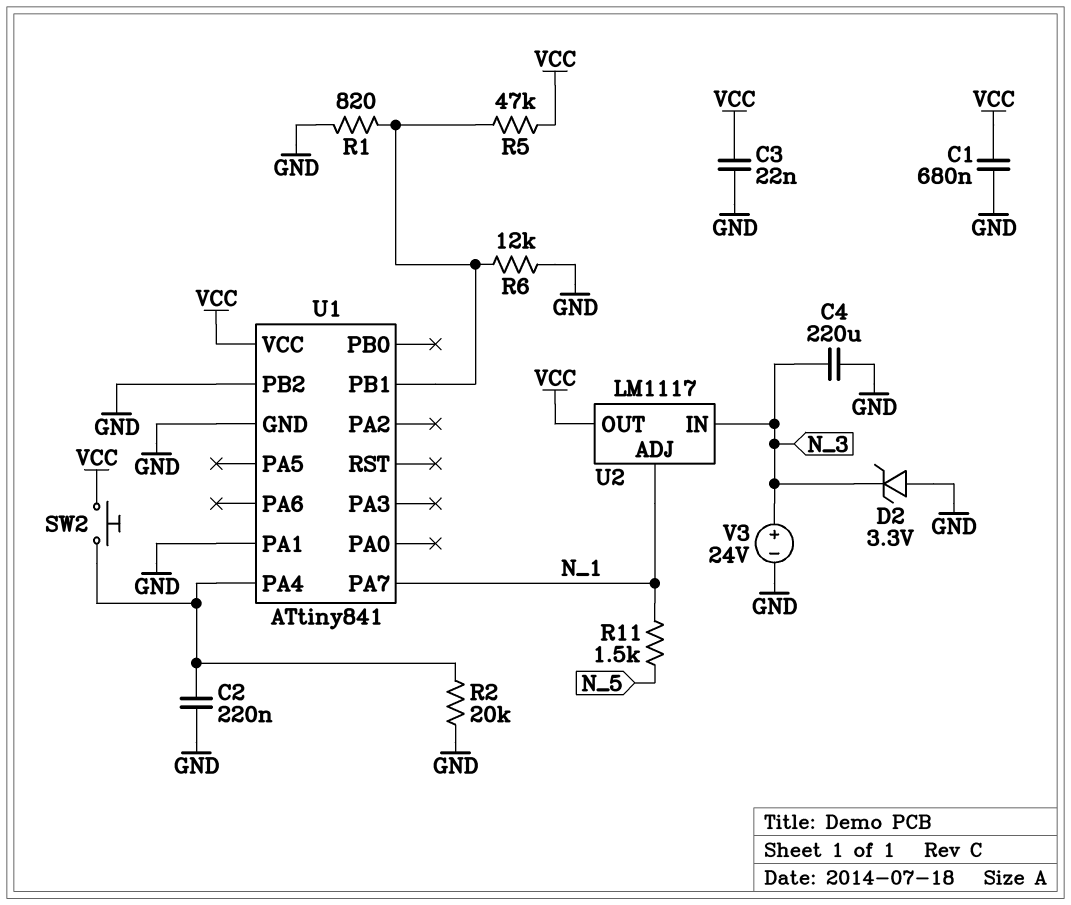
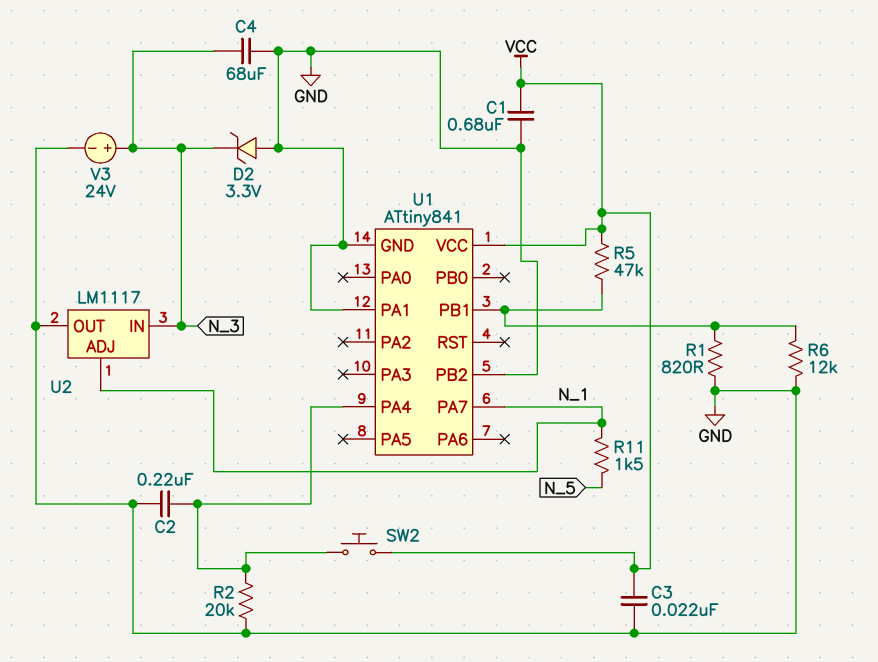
C4: 220uF (GND, N_3) -> 68uF (GND, N_3)
U2 pin OUT: VCC -> GND

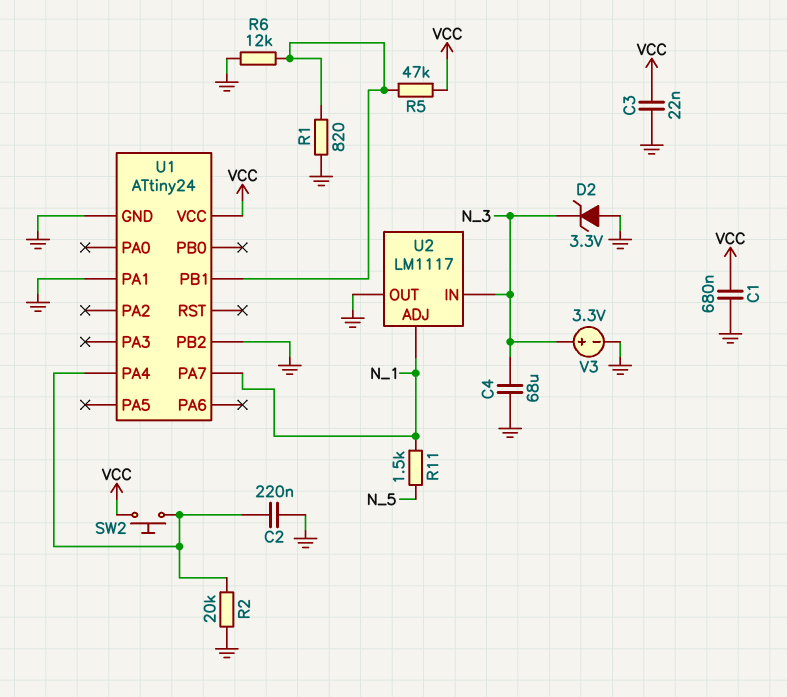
U1: ATtiny841 -> ATtiny24
V3: 24V (plus N_3, minus GND) -> 3.3V (plus N_3, minus GND)

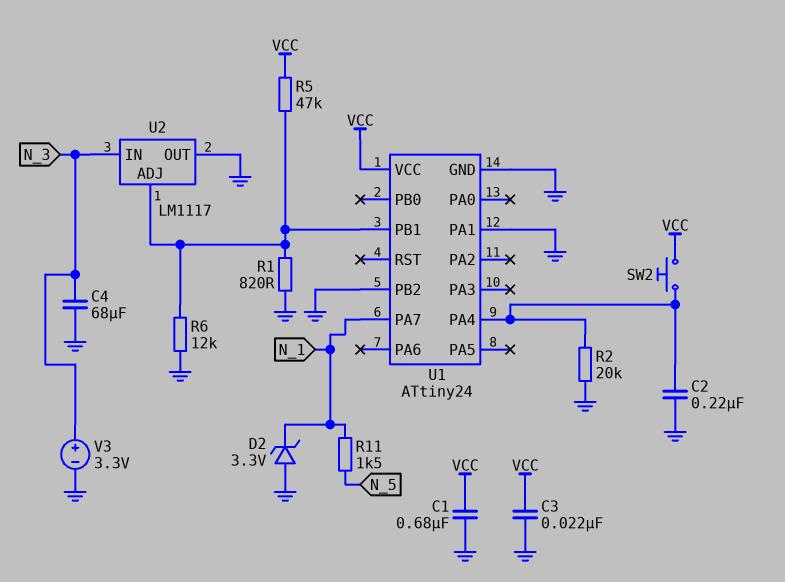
D2: zener 3.3V (A GND, K N_3) -> zener 3.3V (A GND, K N_1)
U2 pin ADJ: N_1 -> U1/PB1

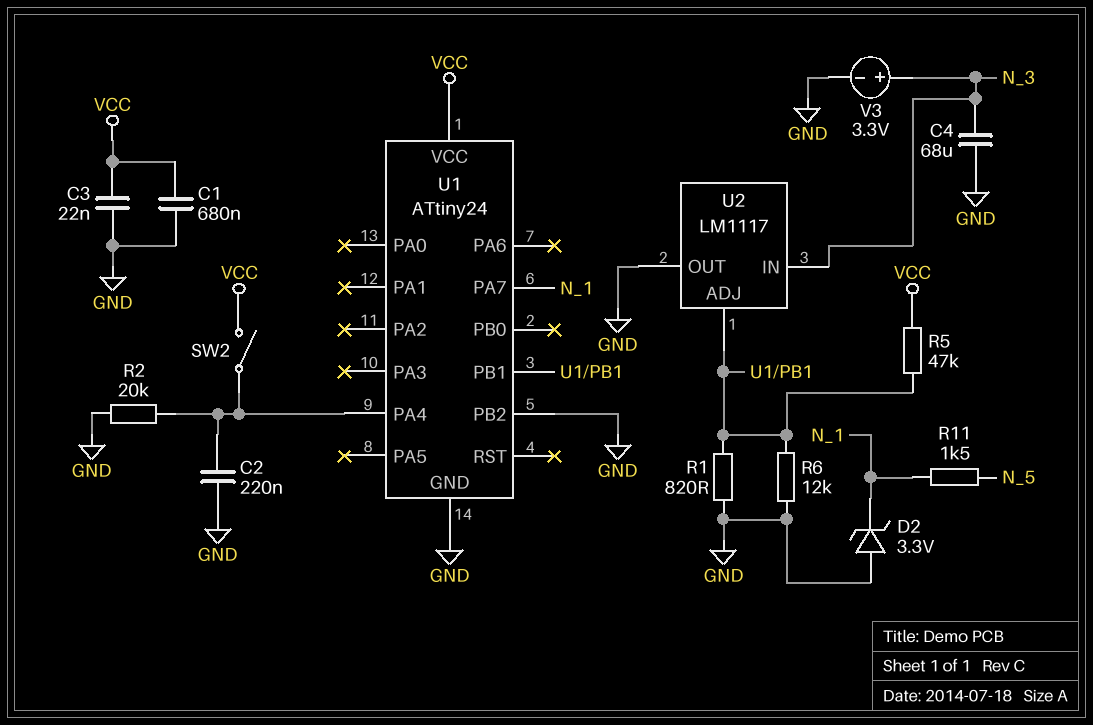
SW2: button (U1/PA4, VCC) -> switch (U1/PA4, VCC)
U1 pin PA1: GND -> none

